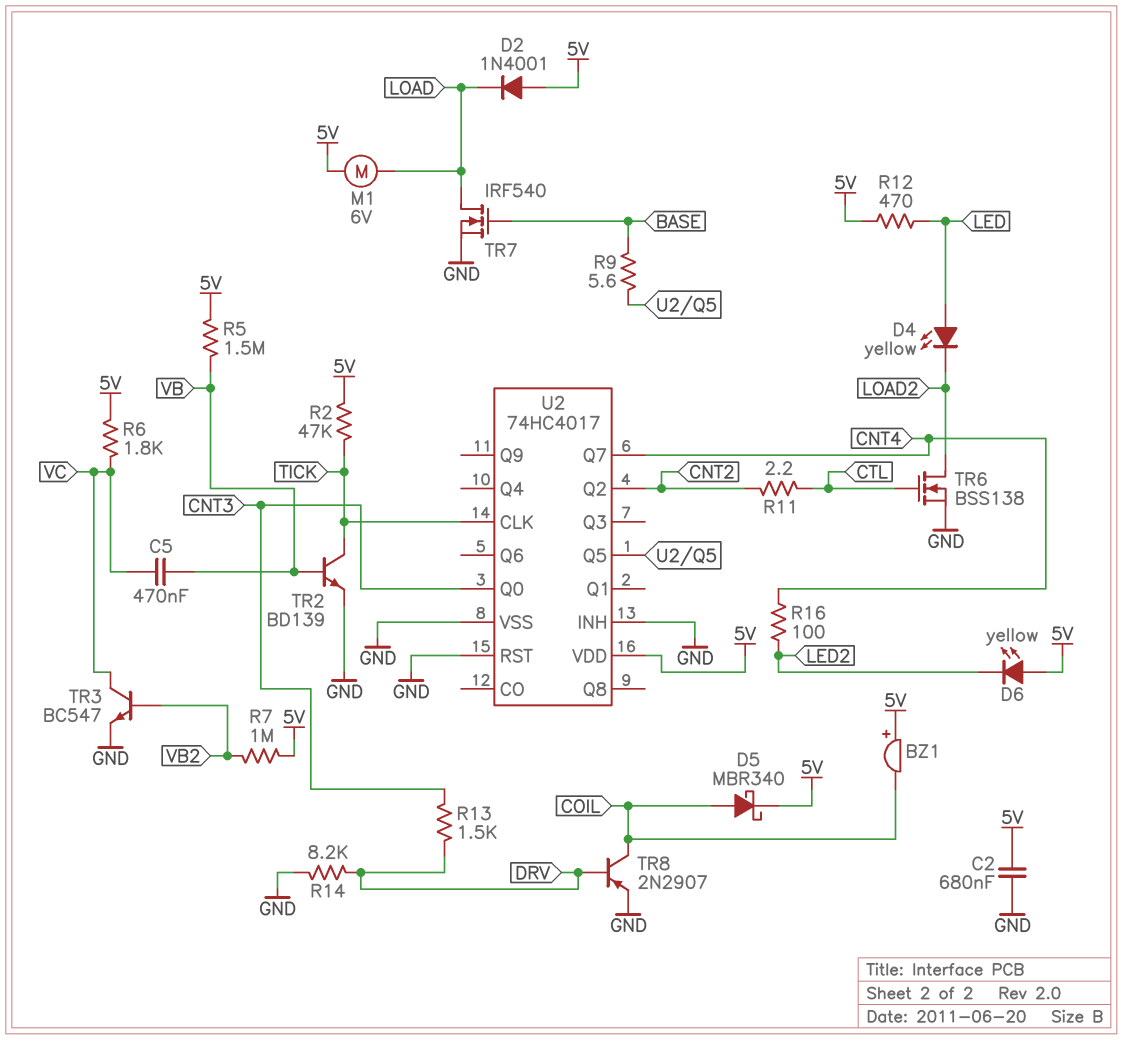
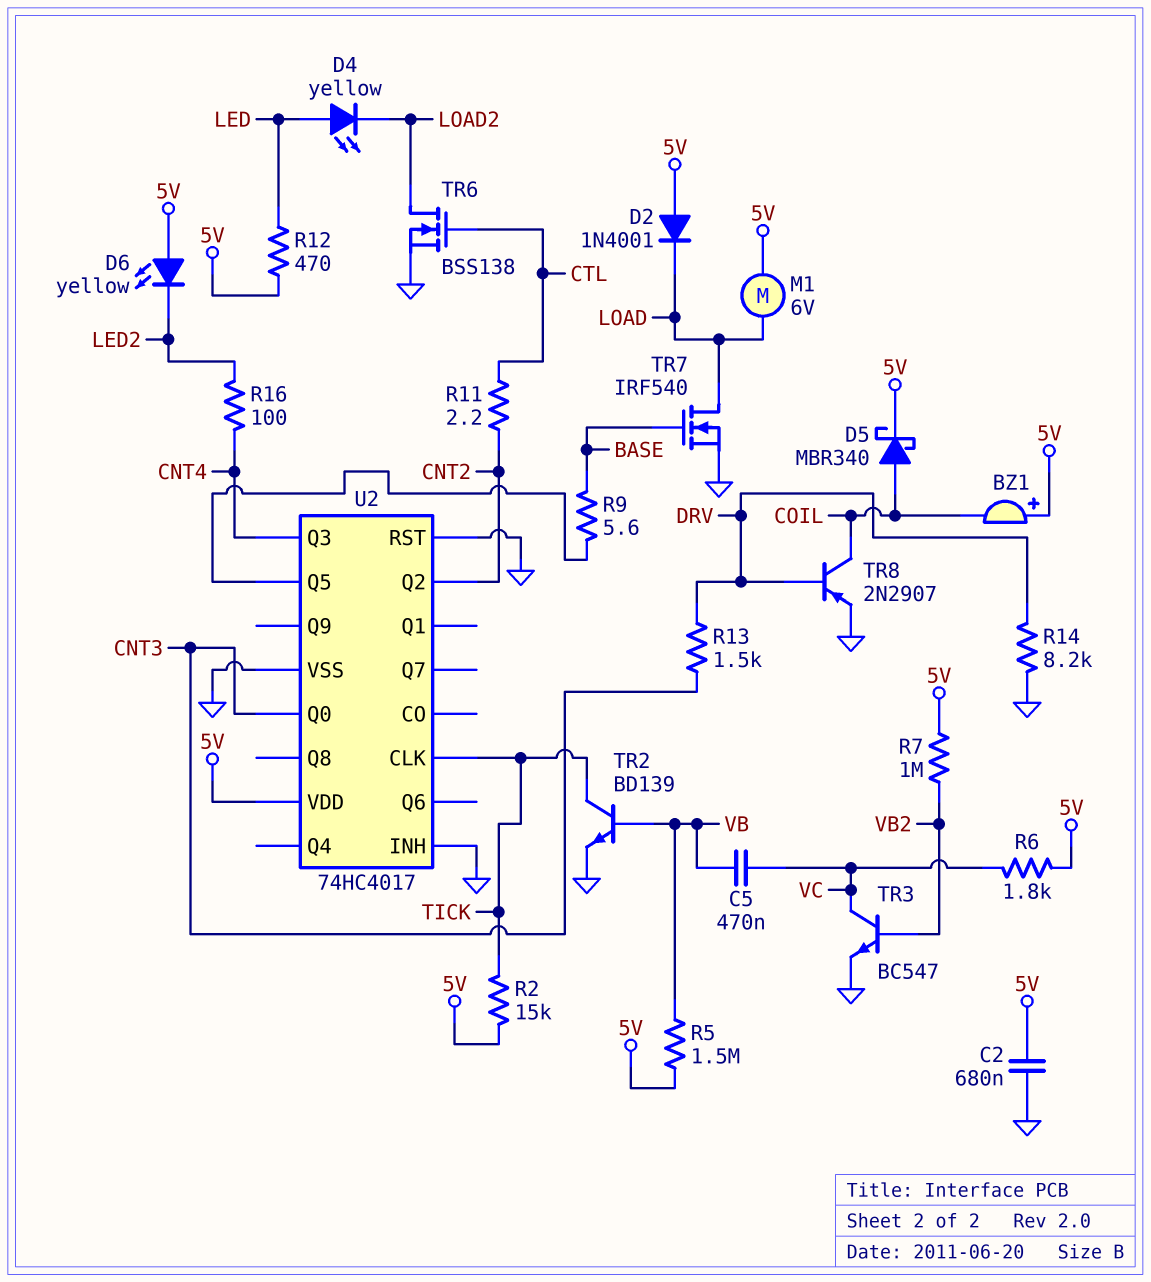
R2: 47k (5V, TICK) -> 15k (5V, TICK)
U2 pin Q3: none -> CNT4
U2 pin Q7: CNT4 -> none

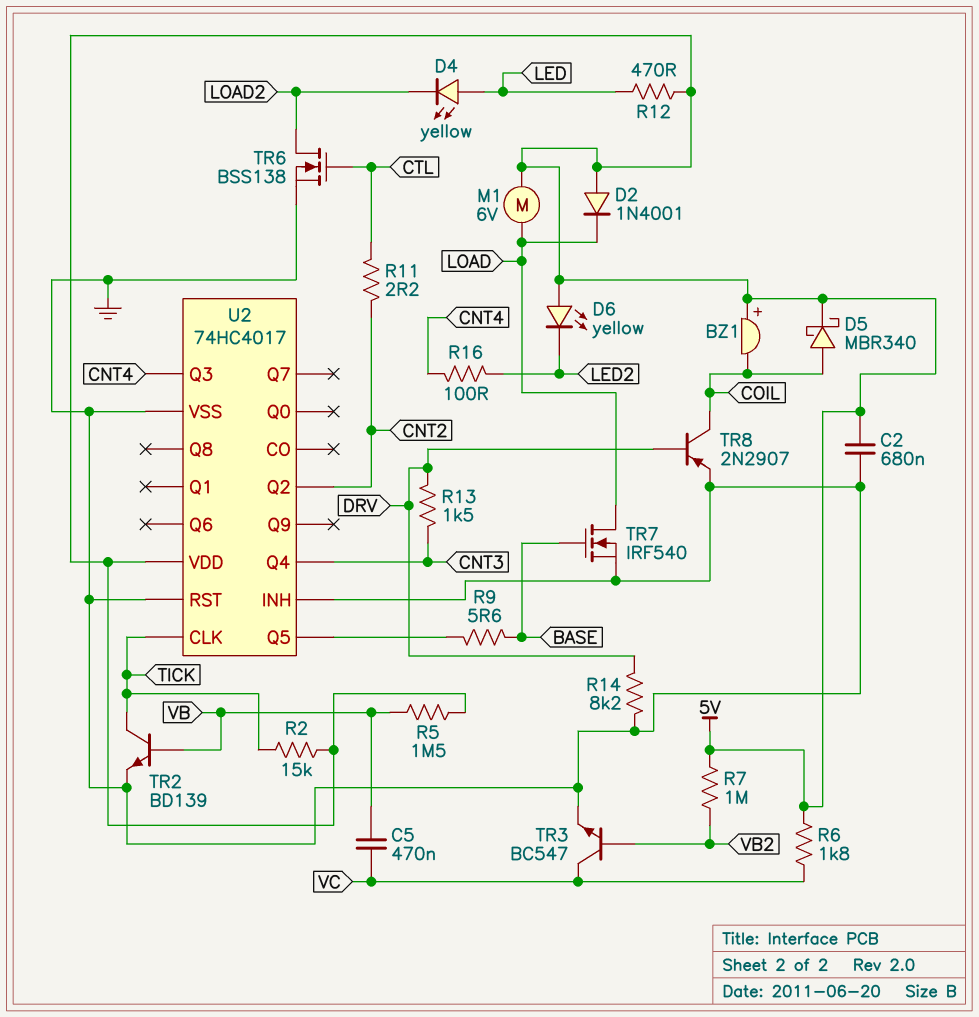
U2 pin Q0: CNT3 -> none
U2 pin Q4: none -> CNT3

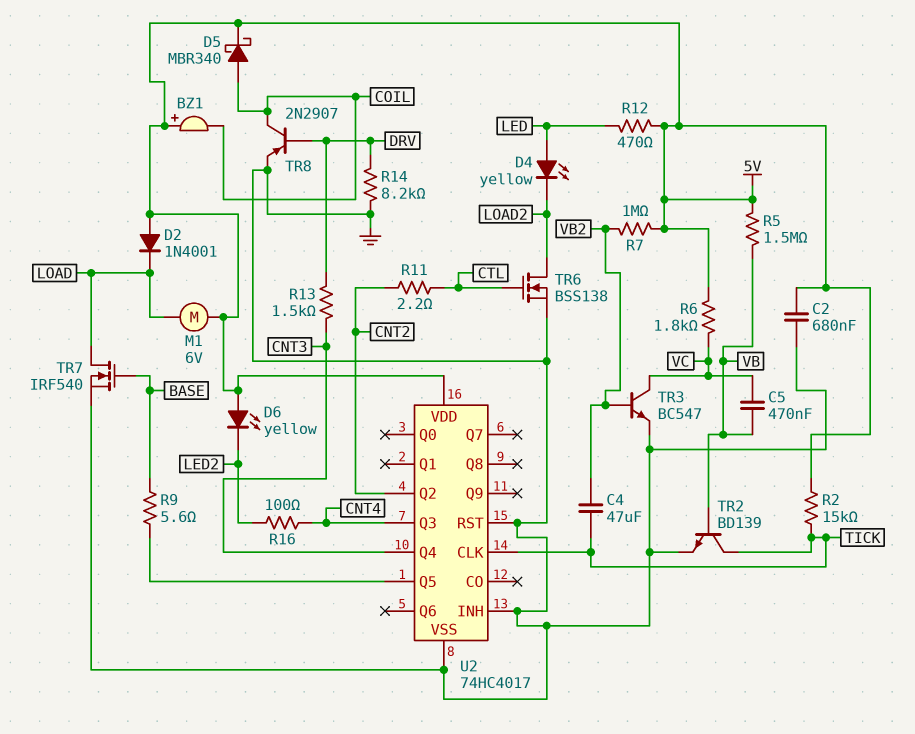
C4: none -> 47uF (TICK, VB2)

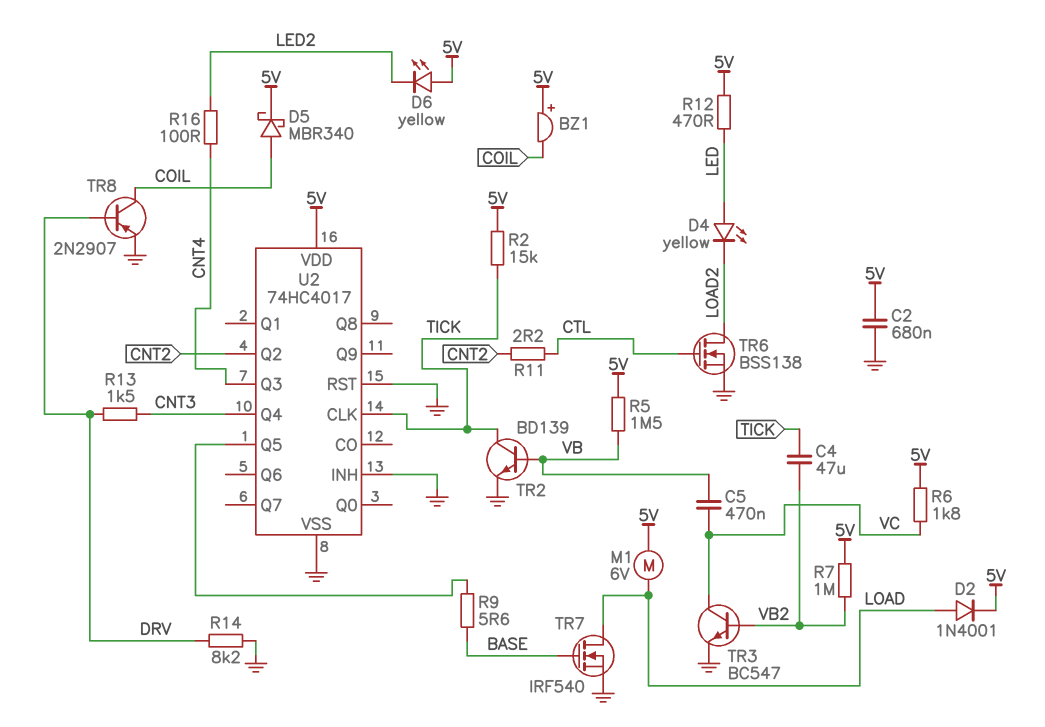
D2: diode 1N4001 (A 5V, K LOAD) -> diode 1N4001 (A LOAD, K 5V)

